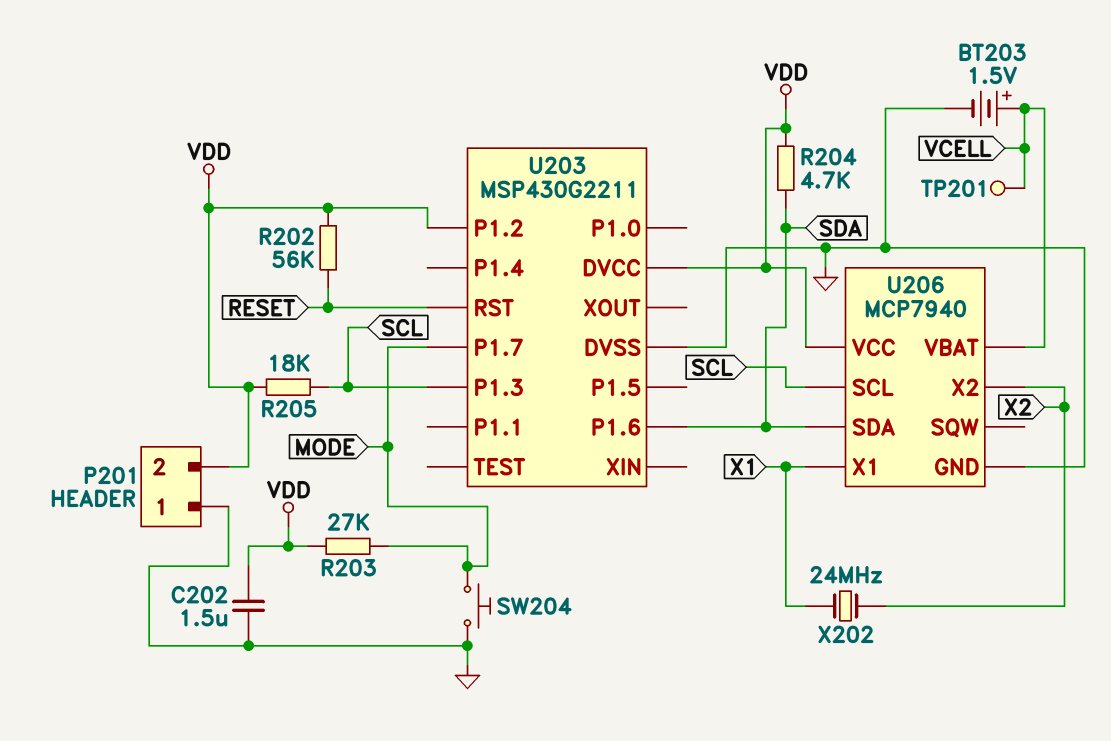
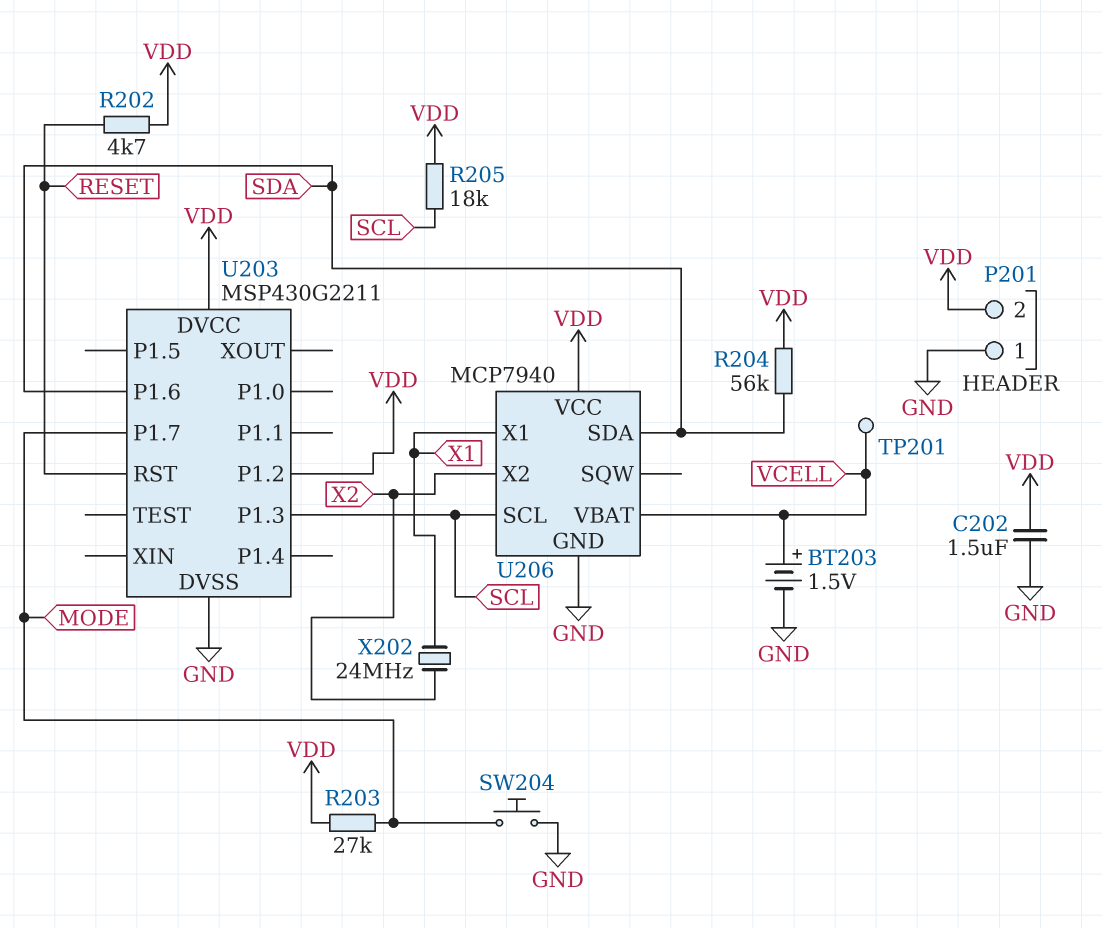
R202: 56k (RESET, VDD) -> 4.7k (RESET, VDD)
R204: 4.7k (SDA, VDD) -> 56k (SDA, VDD)

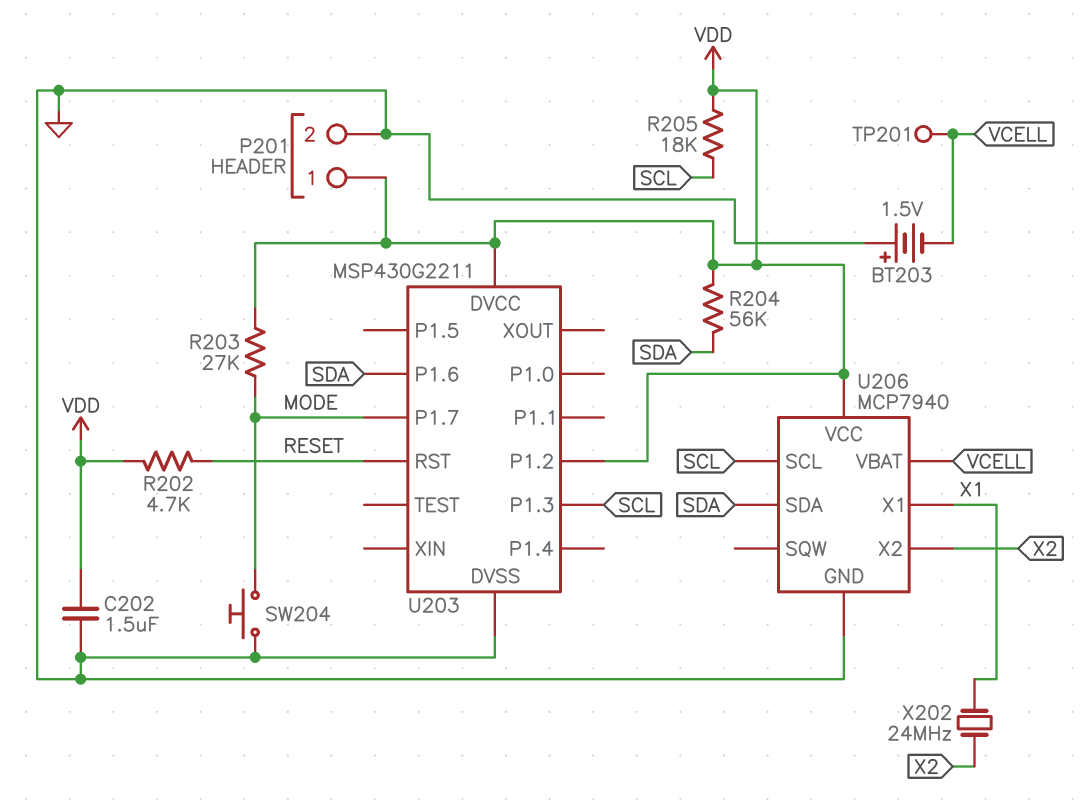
BT203: 1.5V (plus VCELL, minus GND) -> 1.5V (plus GND, minus VCELL)
P201 pin 1: GND -> VDD
P201 pin 2: VDD -> GND

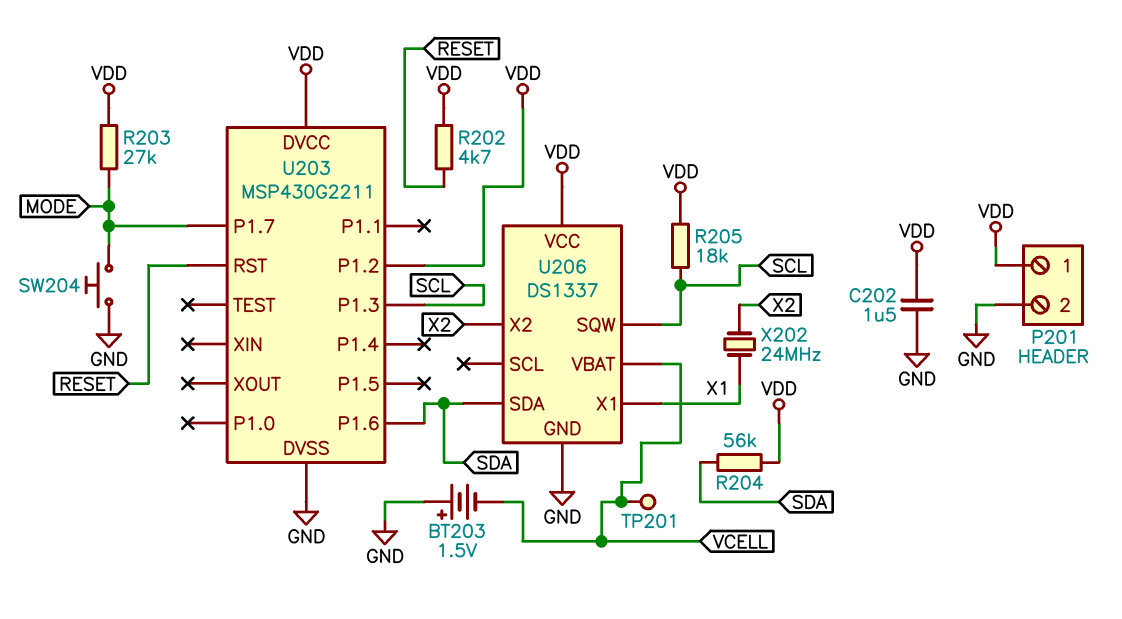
U206: MCP7940 -> DS1337
U206 pin SCL: SCL -> none
U206 pin SQW: none -> SCL

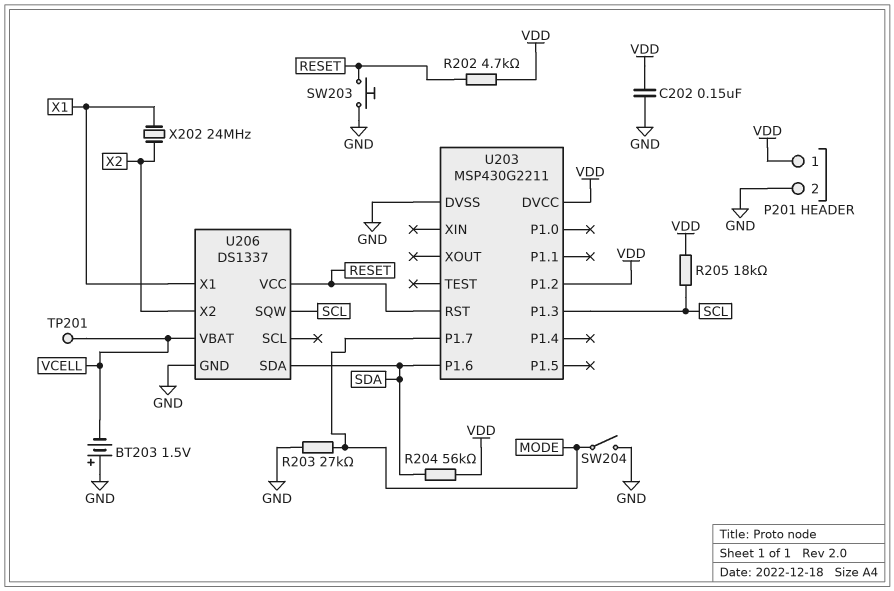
C202: 1.5uF (GND, VDD) -> 150nF (GND, VDD)
R203: 27k (MODE, VDD) -> 27k (GND, MODE)
SW203: none -> button (GND, RESET)
SW204: button (GND, MODE) -> switch (GND, MODE)
U206 pin VCC: VDD -> RESET

